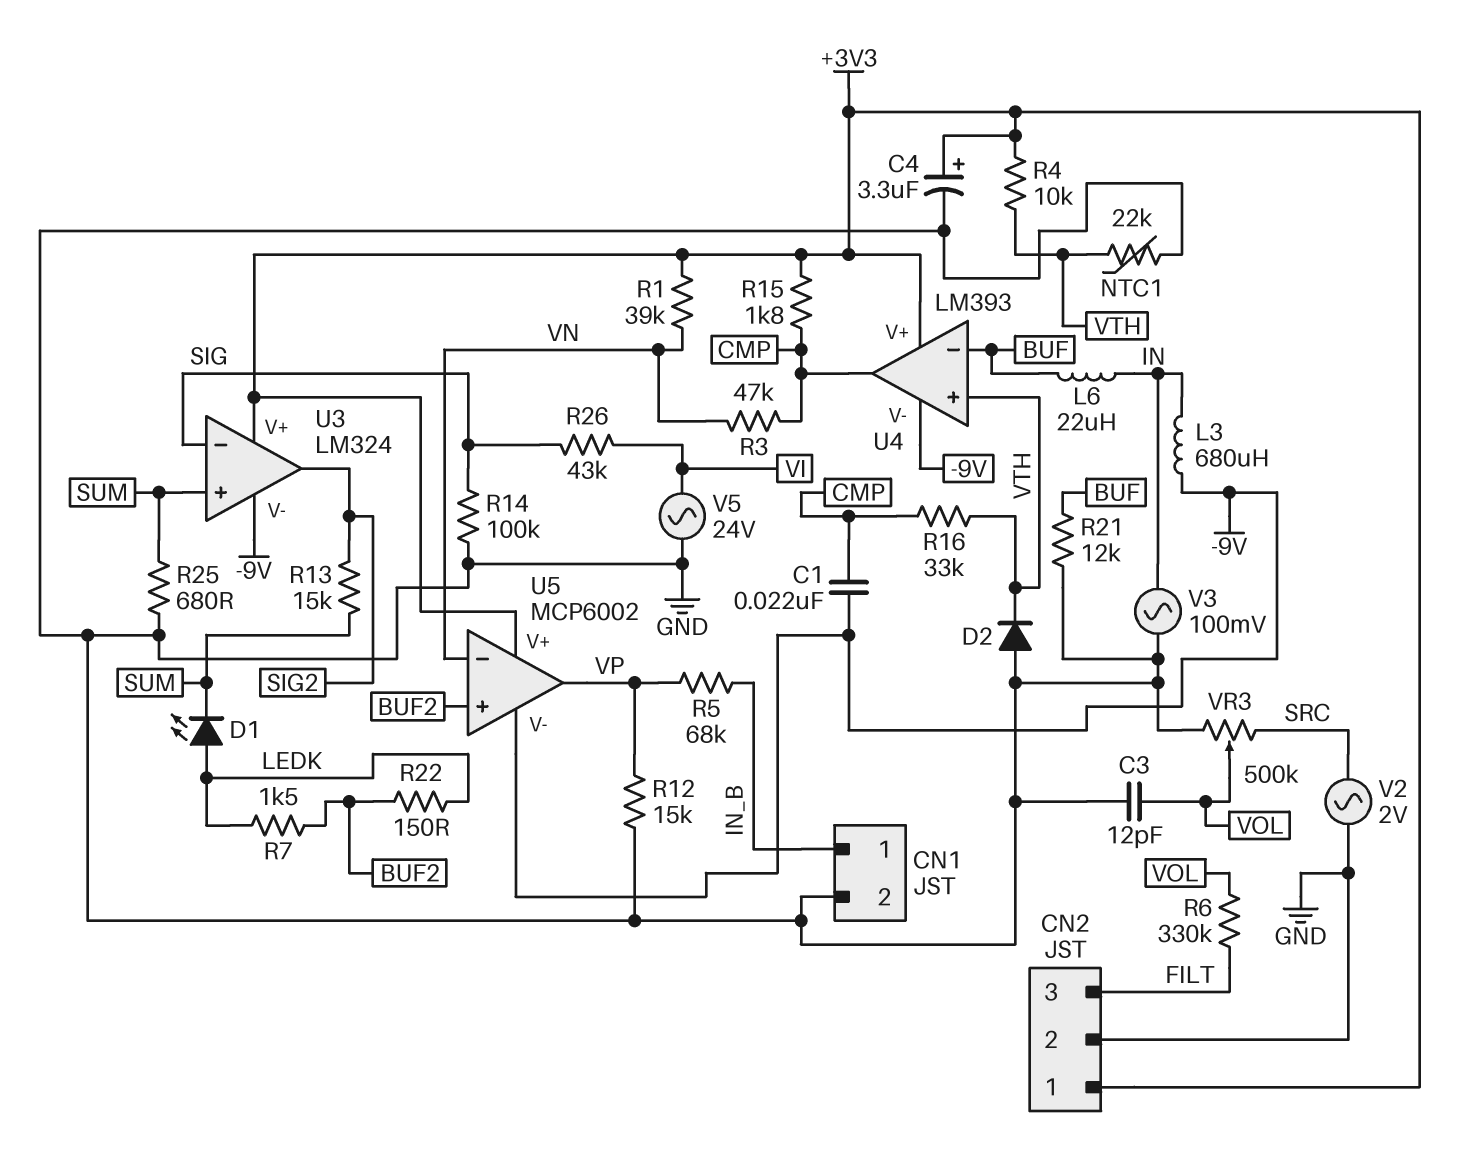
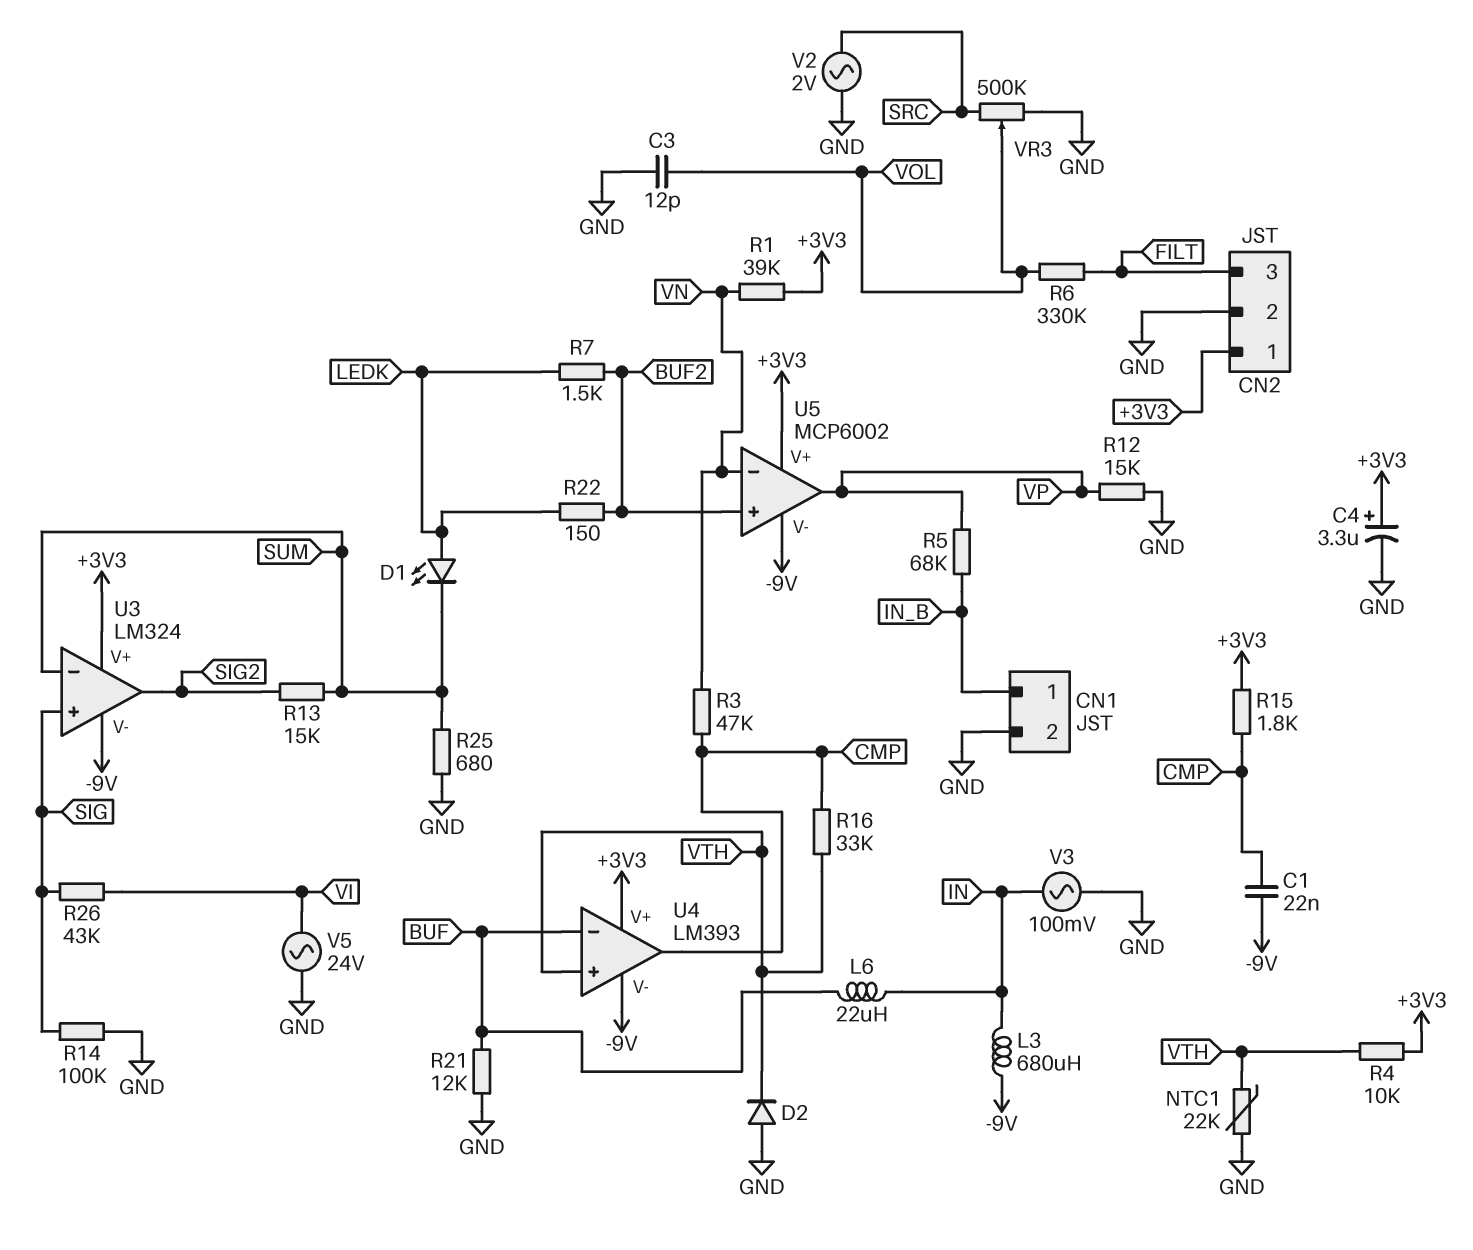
U3 pin in+: SUM -> SIG
U3 pin in-: SIG -> SUM

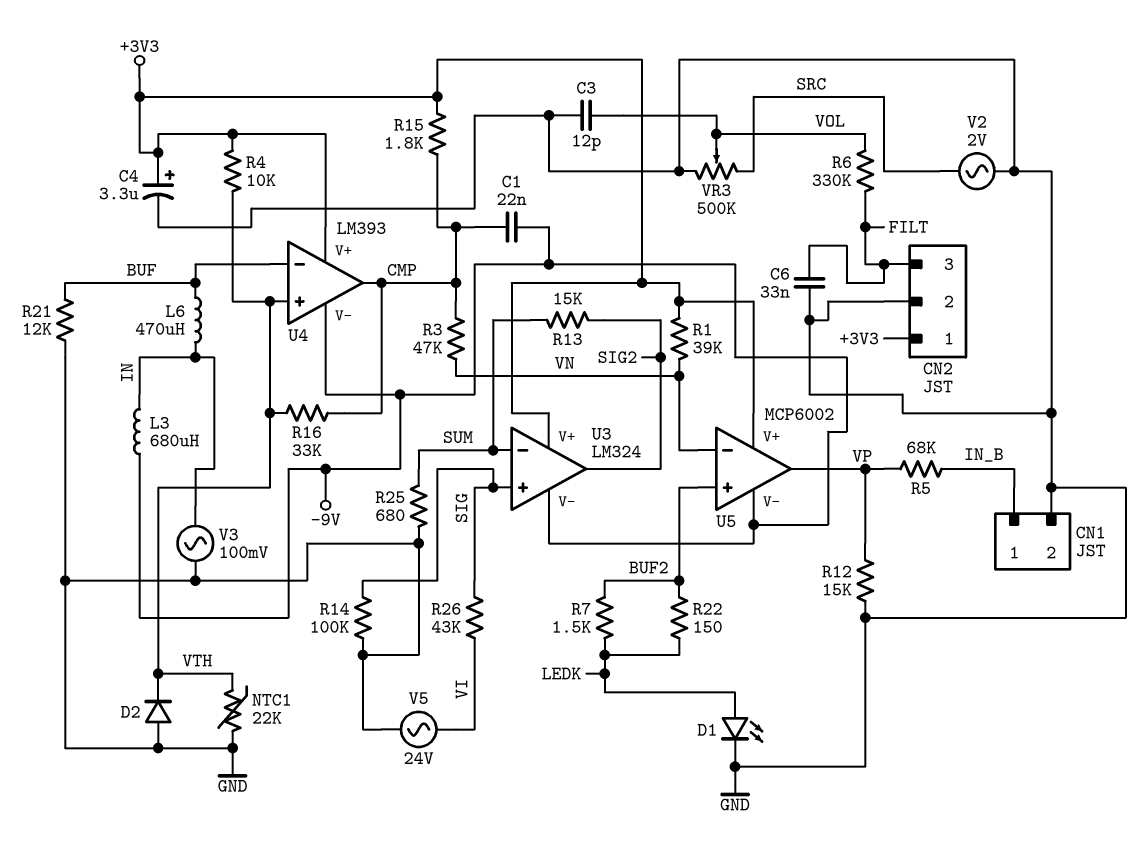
C6: none -> 33nF (FILT, GND)
D1: LED (A LEDK, K SUM) -> LED (A LEDK, K GND)
L6: 22uH (BUF, IN) -> 470uH (BUF, IN)

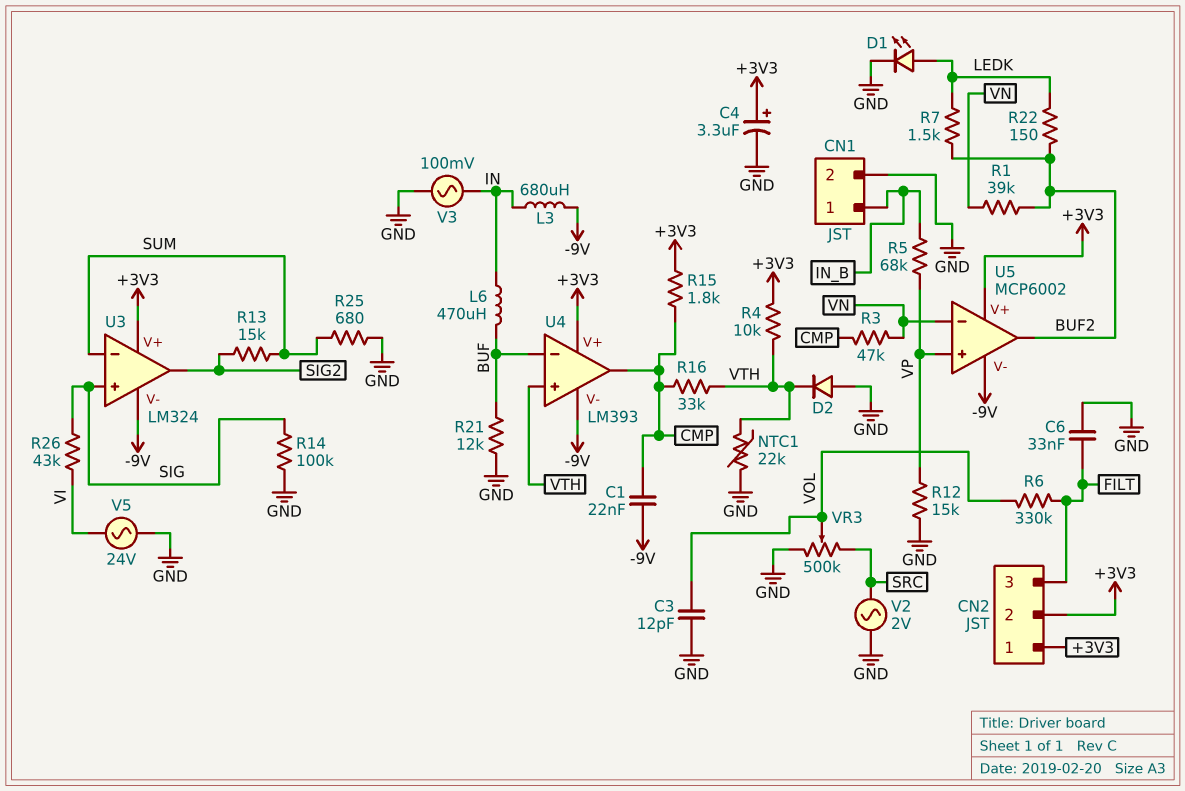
CN2 pin 2: GND -> +3V3
R1: 39k (+3V3, VN) -> 39k (BUF2, VN)
U5 pin in+: BUF2 -> VP
U5 pin out: VP -> BUF2

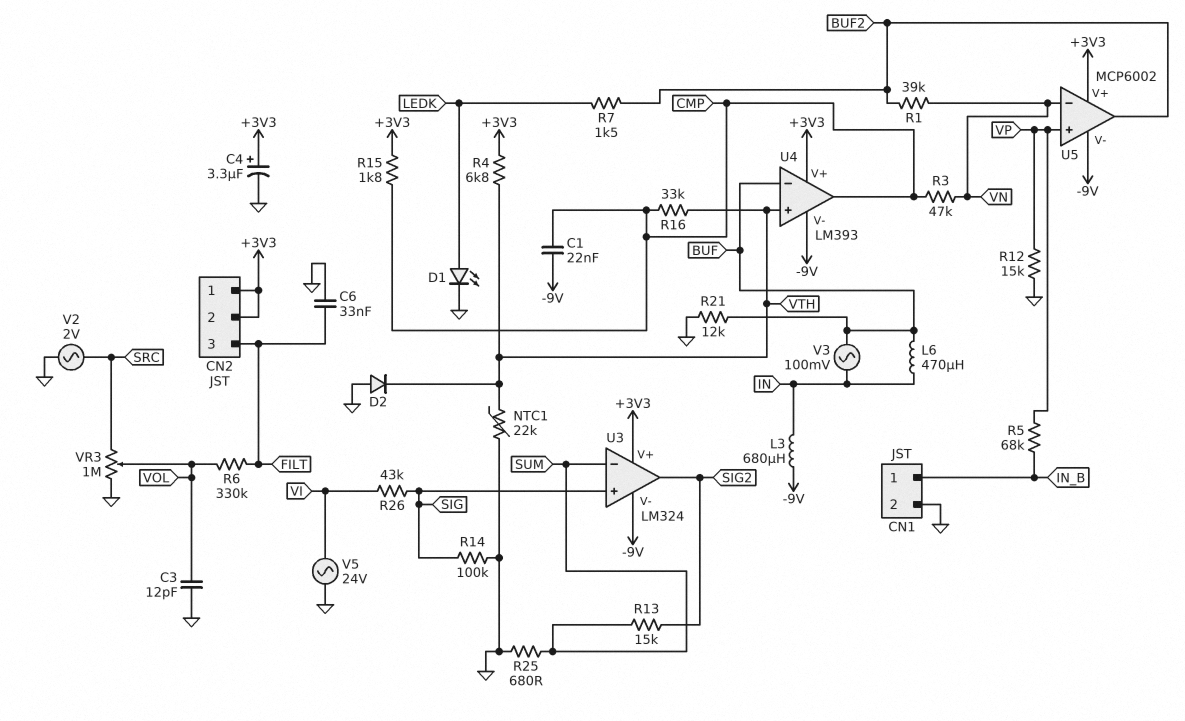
R4: 10k (+3V3, VTH) -> 6.8k (+3V3, VTH)
R22: 150 (BUF2, LEDK) -> none
V3: AC 100mV (GND, IN) -> AC 100mV (BUF, IN)
VR3: 500k (GND, SRC, wiper VOL) -> 1M (GND, SRC, wiper VOL)

